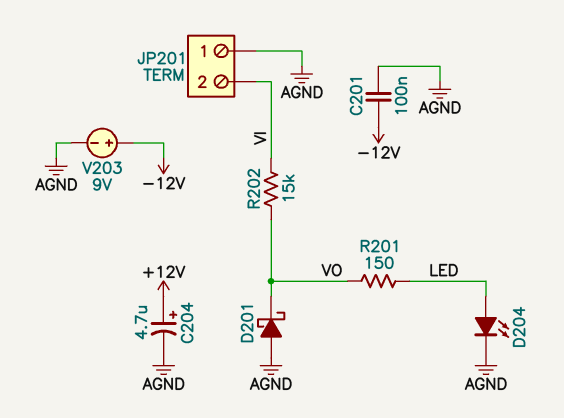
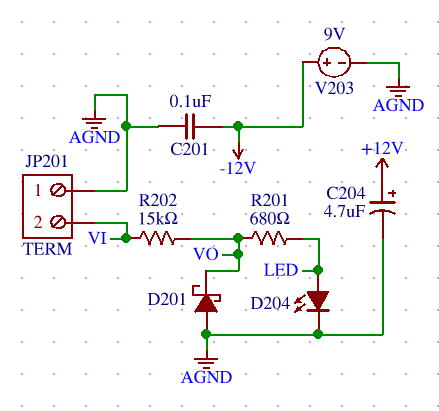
R201: 150 (LED, VO) -> 680 (LED, VO)

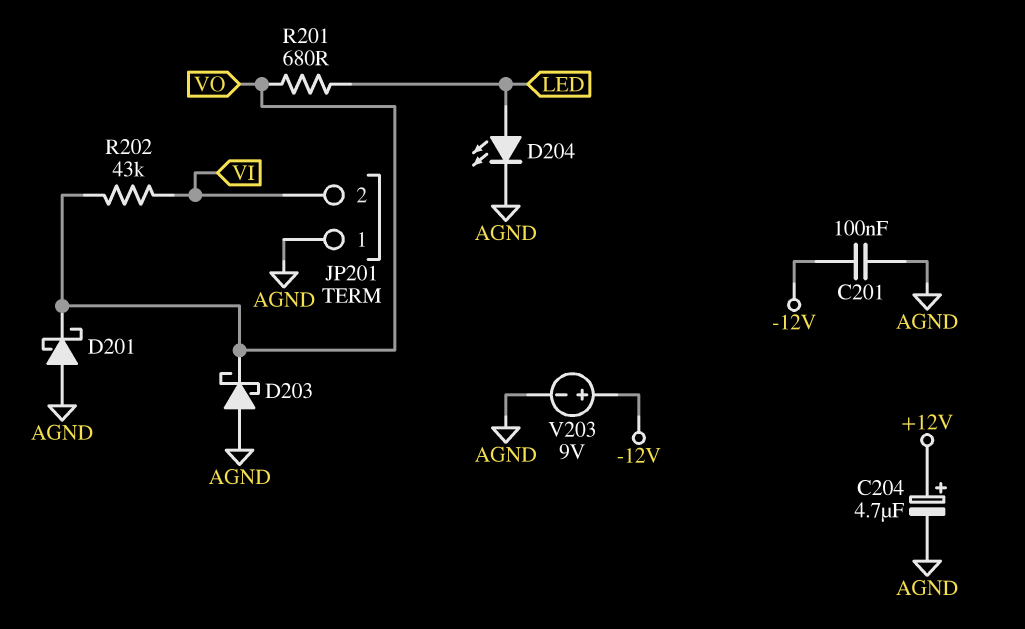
D203: none -> schottky (A AGND, K VO)
R202: 15k (VI, VO) -> 43k (VI, VO)

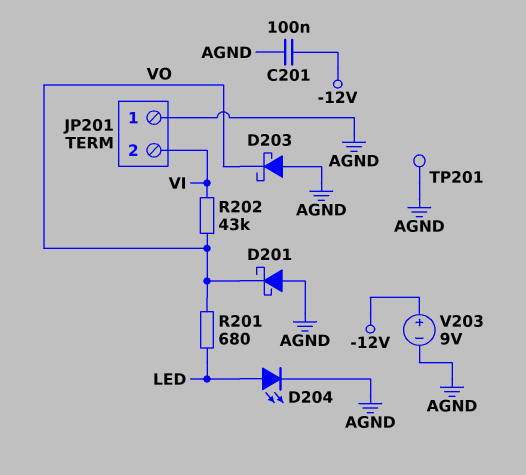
C204: 4.7uF (plus +12V, minus AGND) -> none
TP201: none -> test point (AGND)

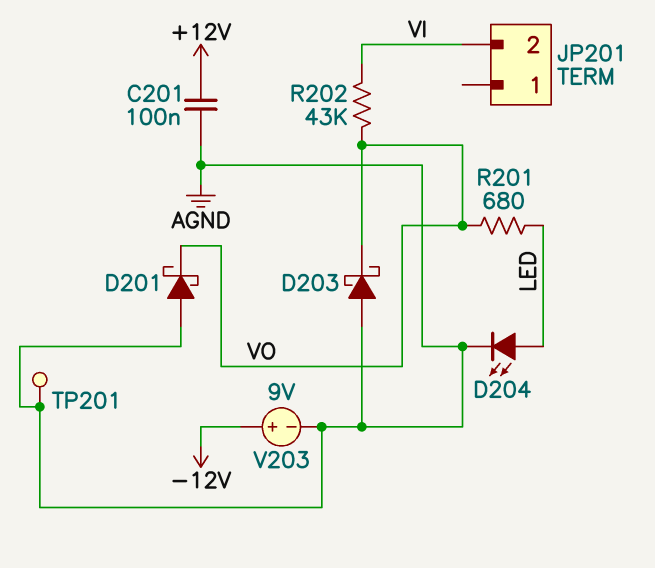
C201: 100nF (-12V, AGND) -> 100nF (+12V, AGND)
JP201 pin 1: AGND -> none

